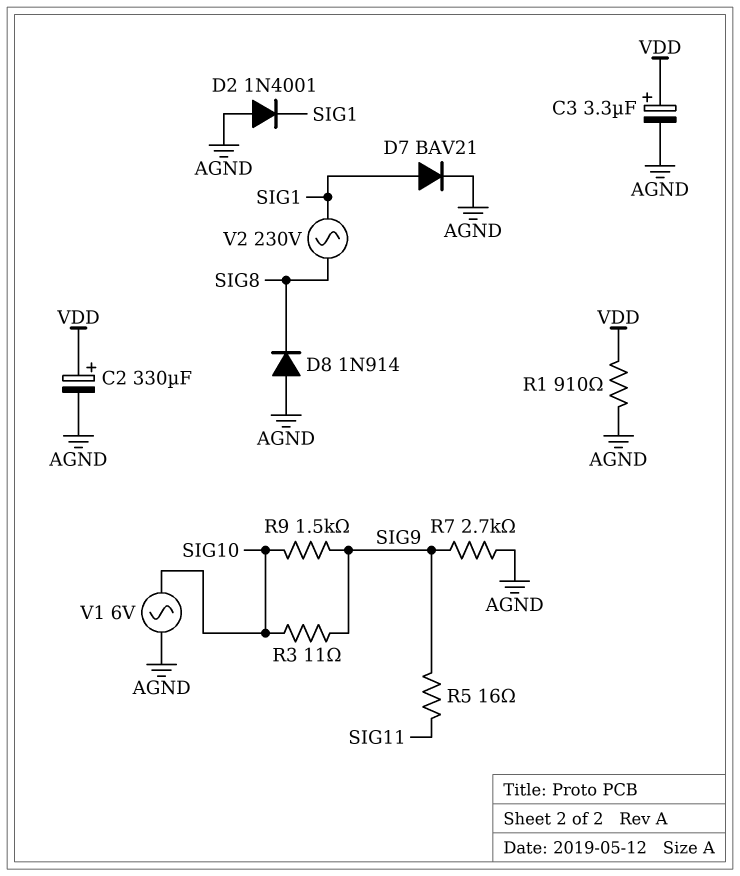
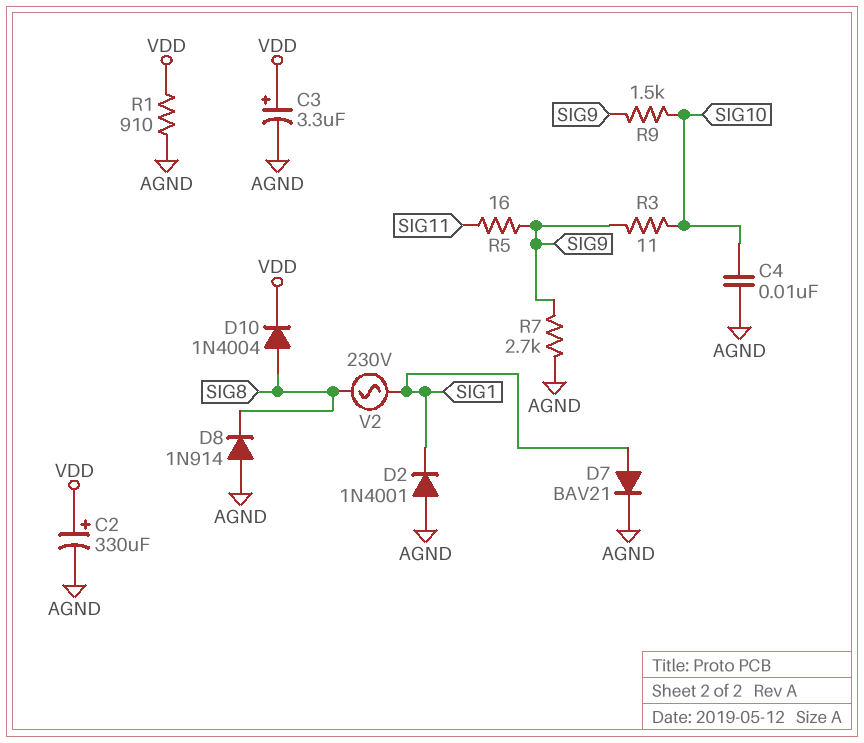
C4: none -> 10nF (AGND, SIG10)
D10: none -> diode 1N4004 (A SIG8, K VDD)
V1: AC 6V (AGND, SIG10) -> none

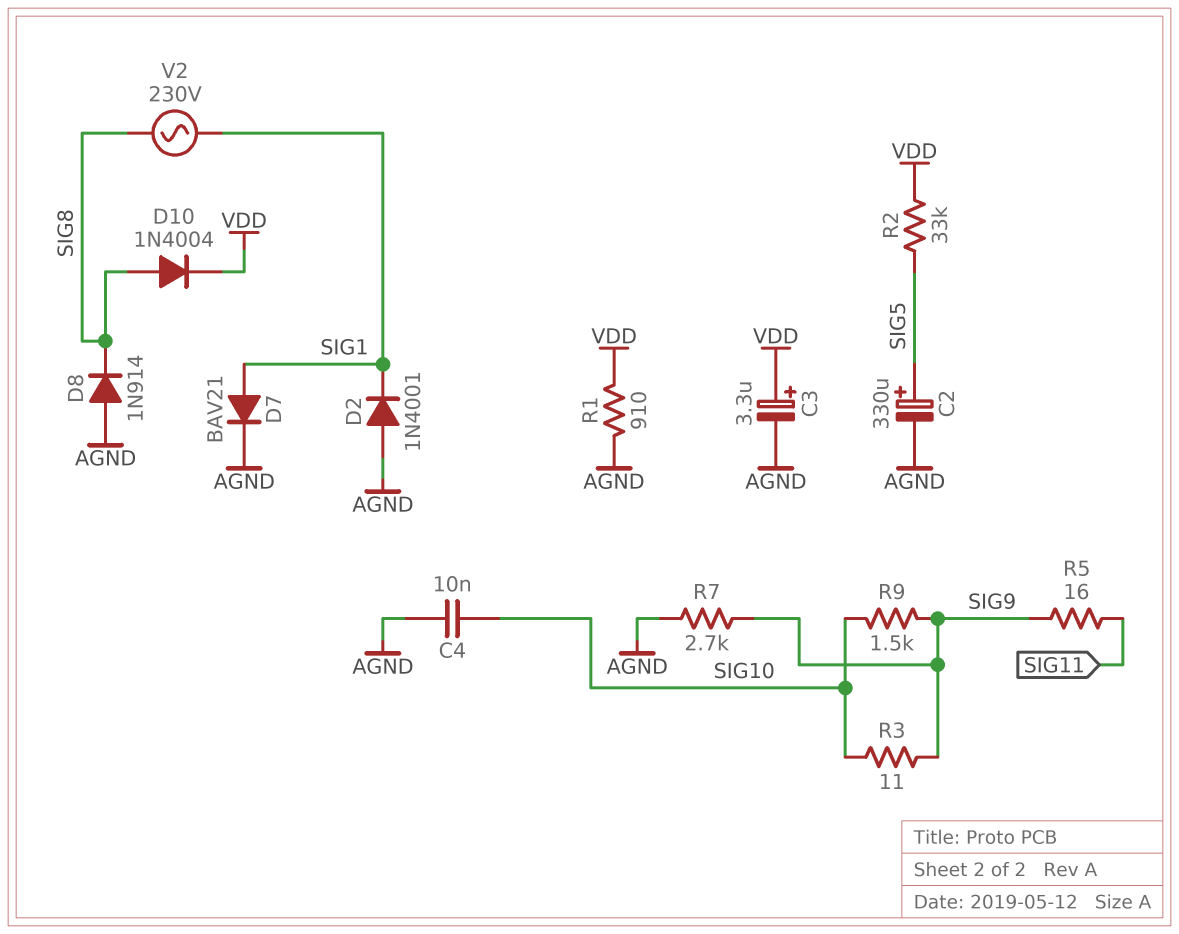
C2: 330uF (plus VDD, minus AGND) -> 330uF (plus SIG5, minus AGND)
R2: none -> 33k (SIG5, VDD)

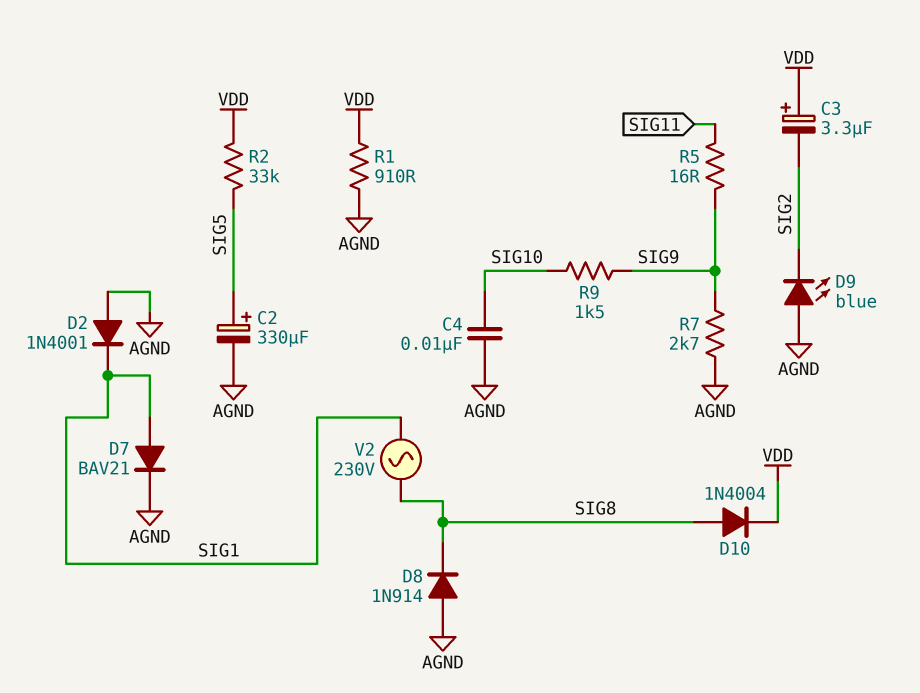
C3: 3.3uF (plus VDD, minus AGND) -> 3.3uF (plus VDD, minus SIG2)
D9: none -> LED blue (A AGND, K SIG2)
R3: 11 (SIG9, SIG10) -> none

